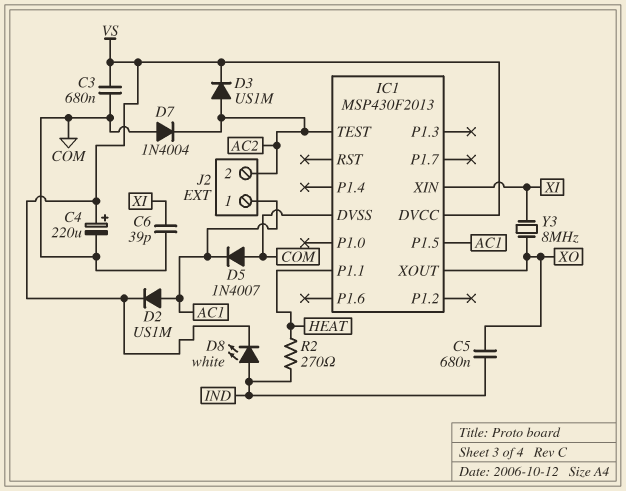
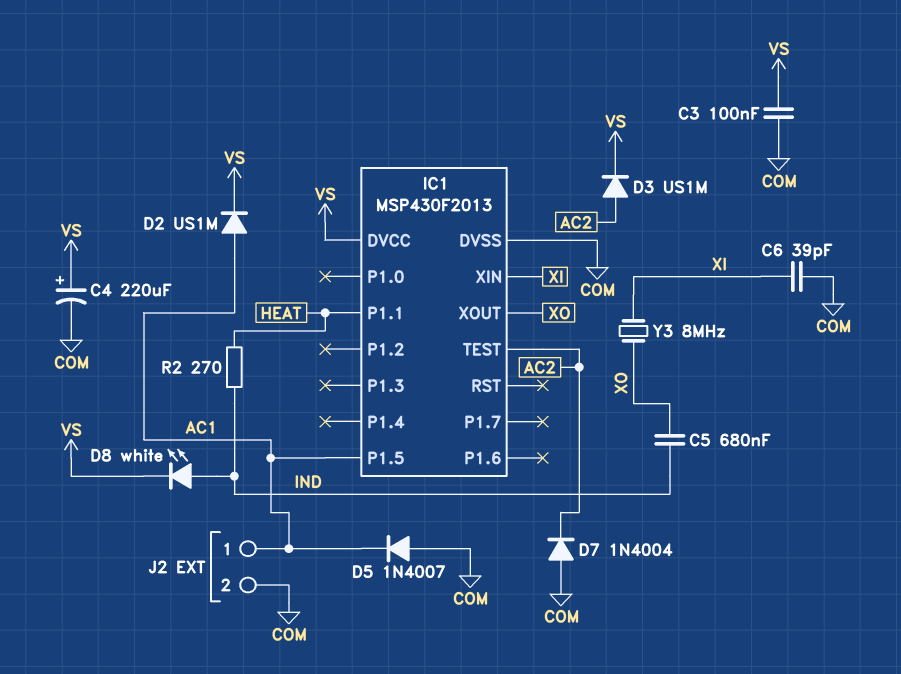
C3: 680nF (COM, VS) -> 100nF (COM, VS)
J2 pin 2: AC2 -> COM

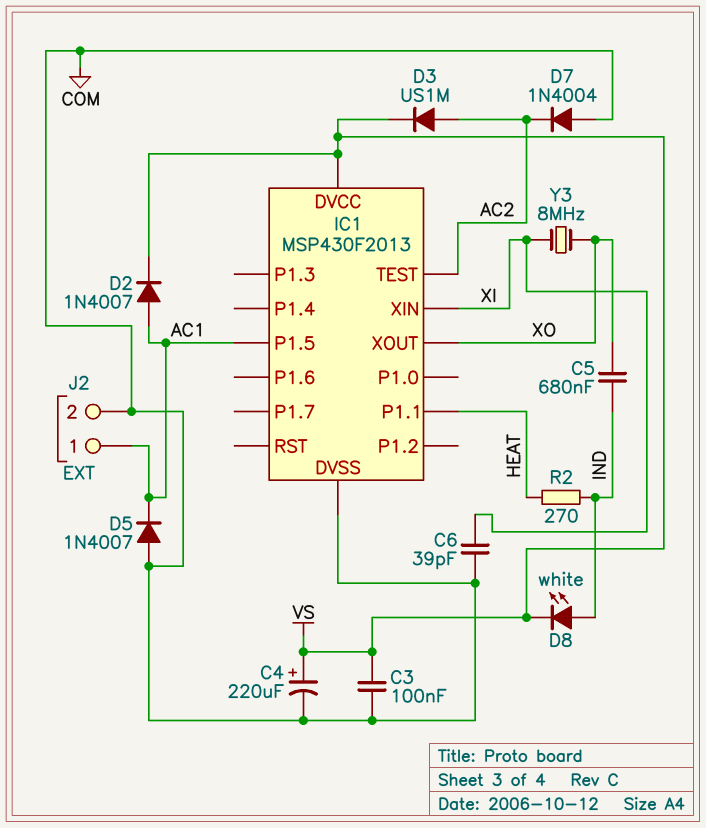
D2: diode US1M (A AC1, K VS) -> diode 1N4007 (A AC1, K VS)

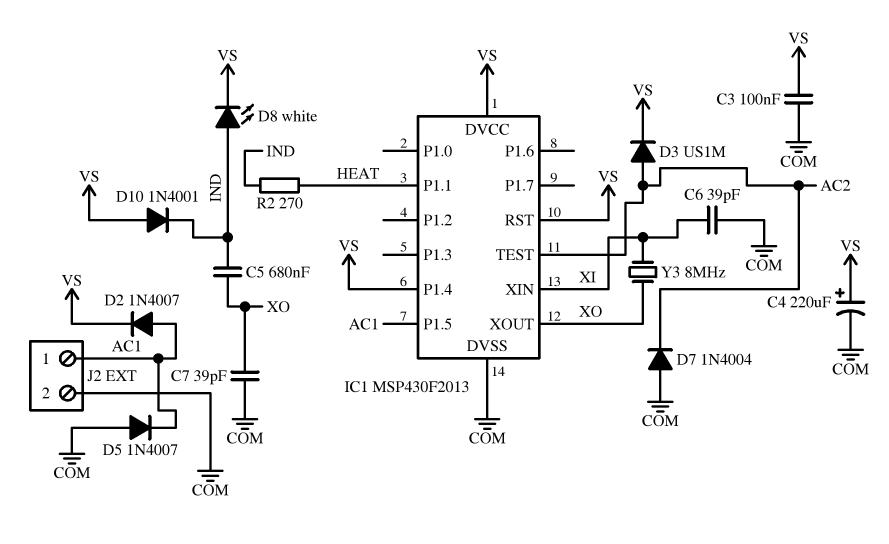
C7: none -> 39pF (COM, XO)
D10: none -> diode 1N4001 (A VS, K IND)
IC1 pin P1.4: none -> VS
IC1 pin RST: none -> VS

